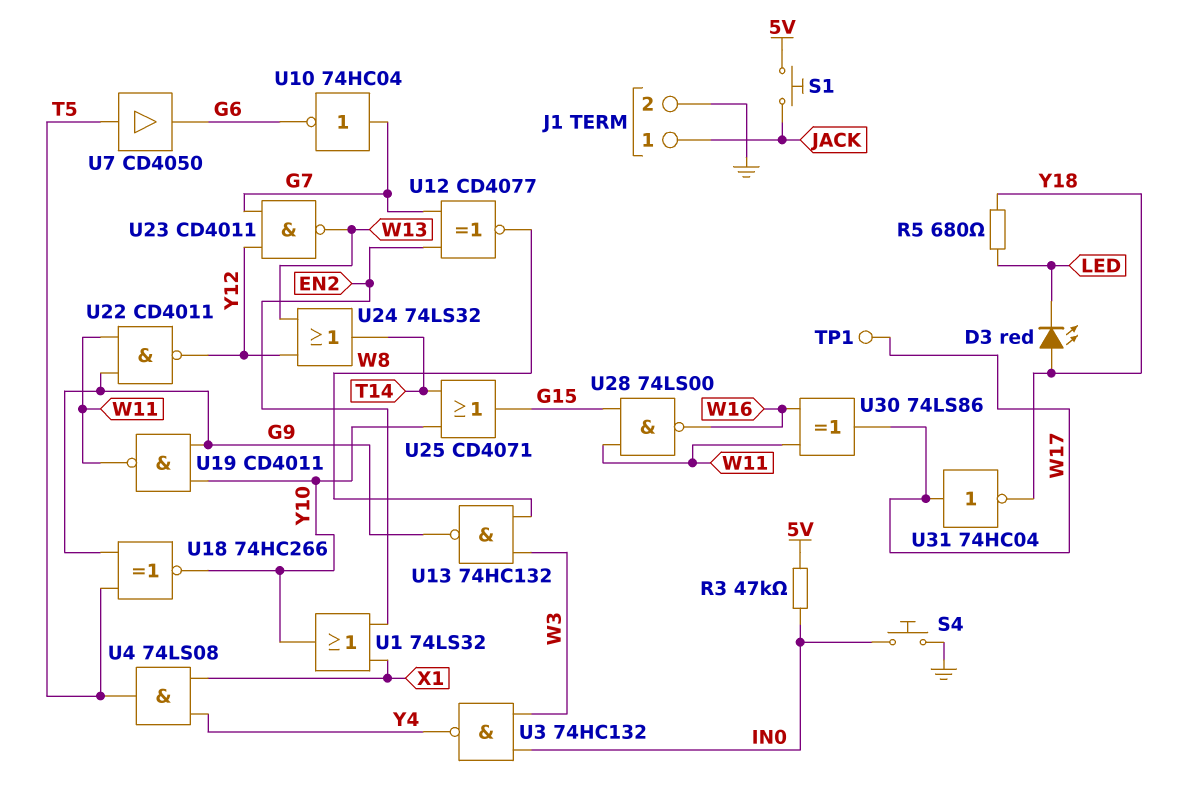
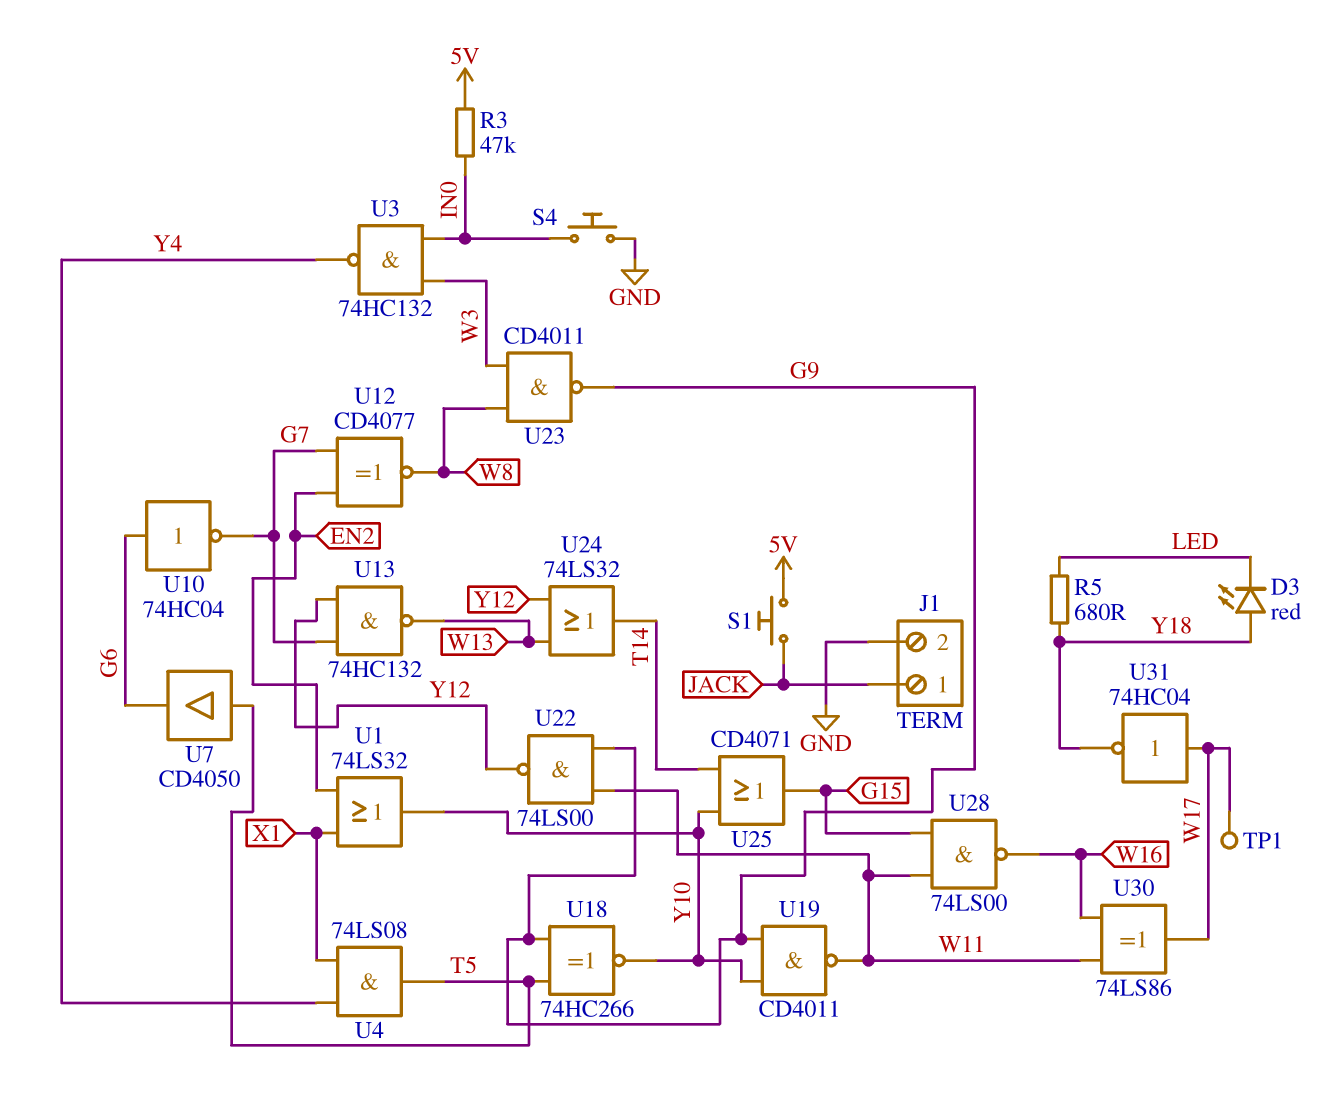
U10: NOT 74HC04 (in G7, out G6) -> NOT 74HC04 (in G6, out G7)
U13: NAND 74HC132 (in W3, in W8, out G9) -> NAND 74HC132 (in G7, in Y12, out W13)
U22: NAND CD4011 (in G9, in W11, out Y12) -> NAND 74LS00 (in G9, in W11, out Y12)
U23: NAND CD4011 (in G7, in Y12, out W13) -> NAND CD4011 (in W3, in W8, out G9)

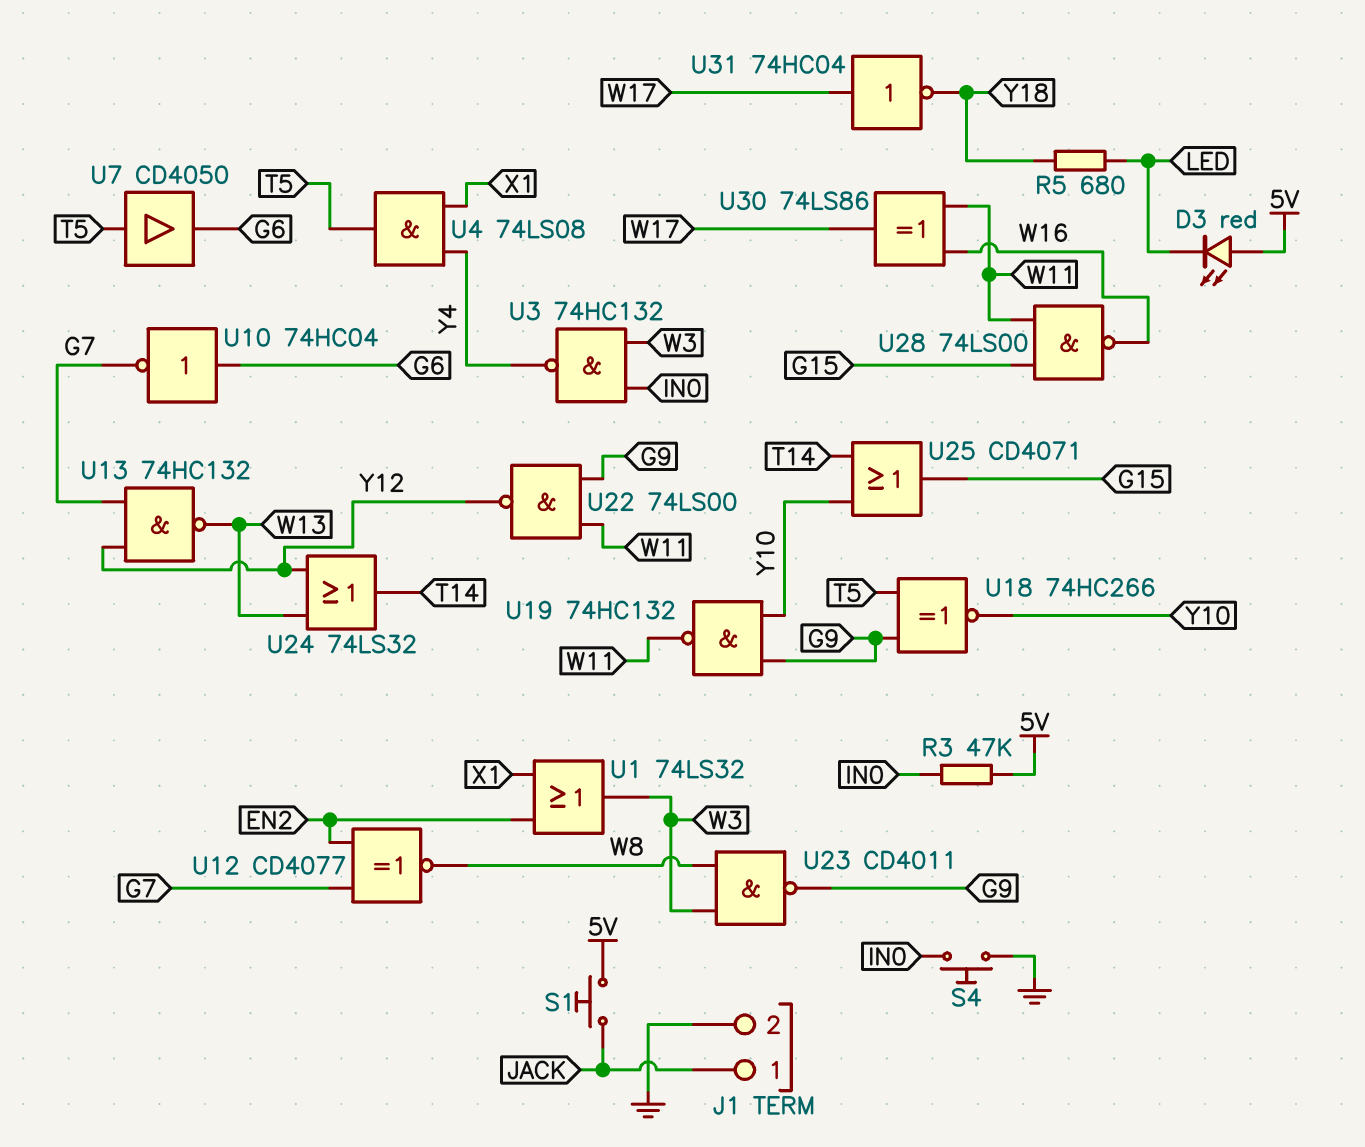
D3: LED red (A Y18, K LED) -> LED red (A 5V, K LED)
TP1: test point (W17) -> none
U1: OR 74LS32 (in EN2, in X1, out Y10) -> OR 74LS32 (in EN2, in X1, out W3)
U19: NAND CD4011 (in G9, in Y10, out W11) -> NAND 74HC132 (in G9, in Y10, out W11)

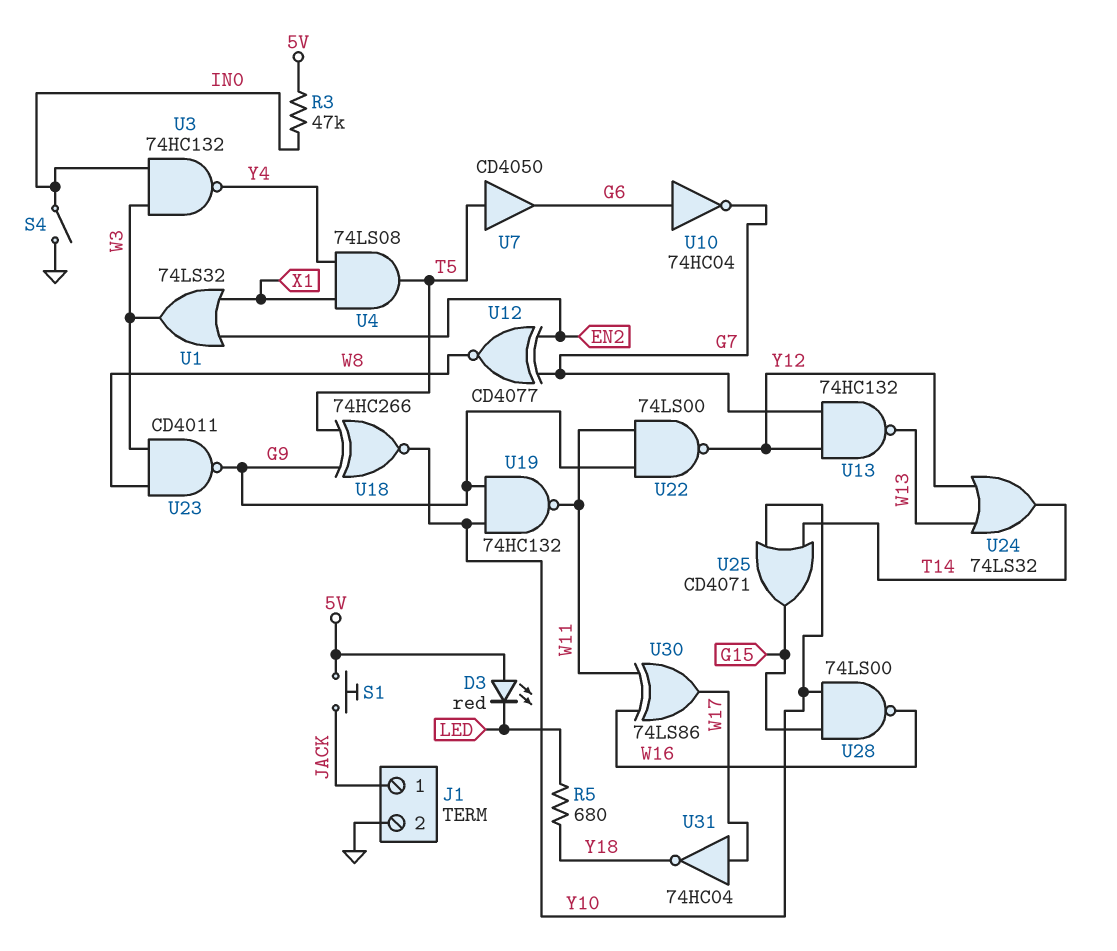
S4: button (GND, IN0) -> switch (GND, IN0)
U28: NAND 74LS00 (in G15, in W11, out W16) -> NAND 74LS00 (in G15, in Y10, out W16)

